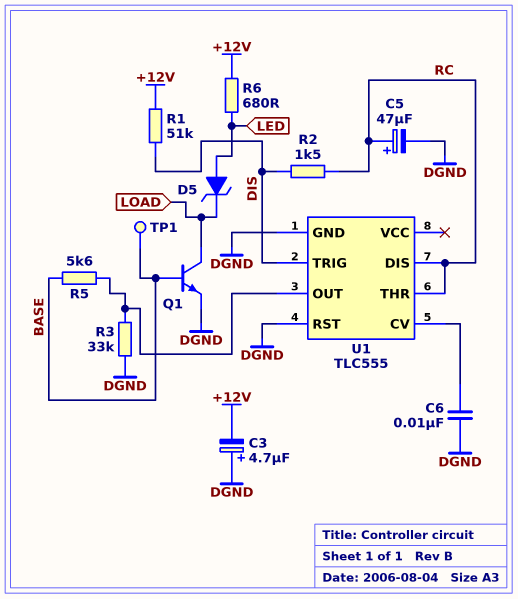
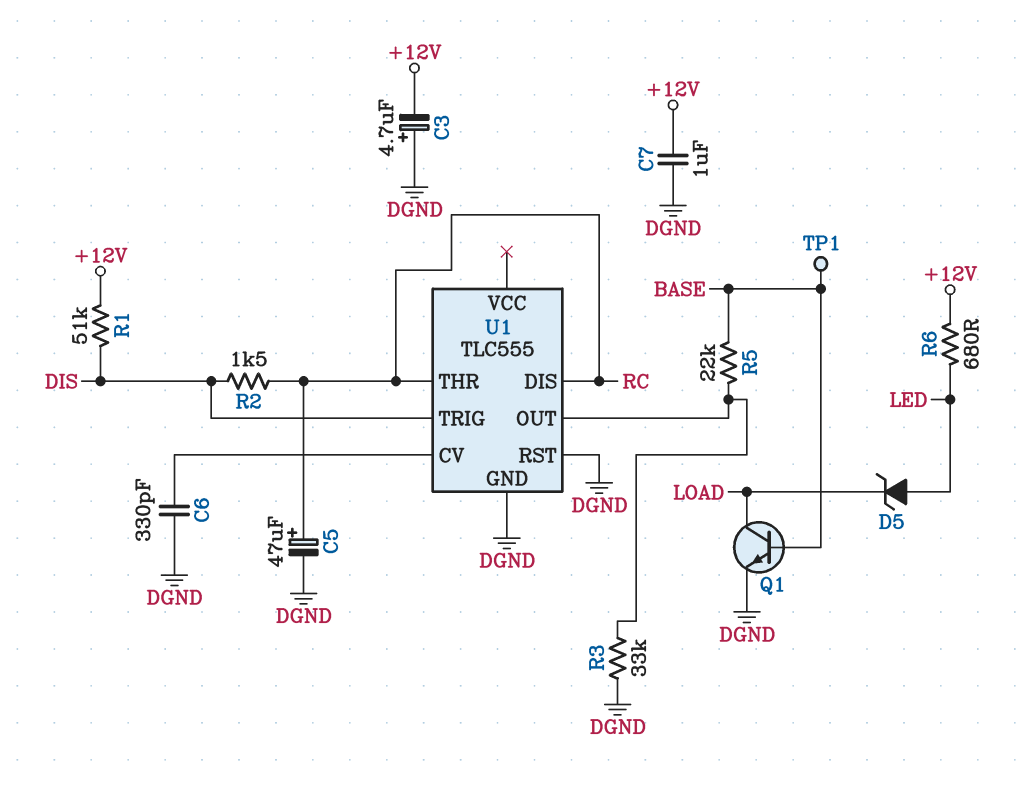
C6: 10nF (DGND, U1/CV) -> 330pF (DGND, U1/CV)
C7: none -> 1uF (+12V, DGND)
R5: 5.6k (BASE, U1/OUT) -> 22k (BASE, U1/OUT)

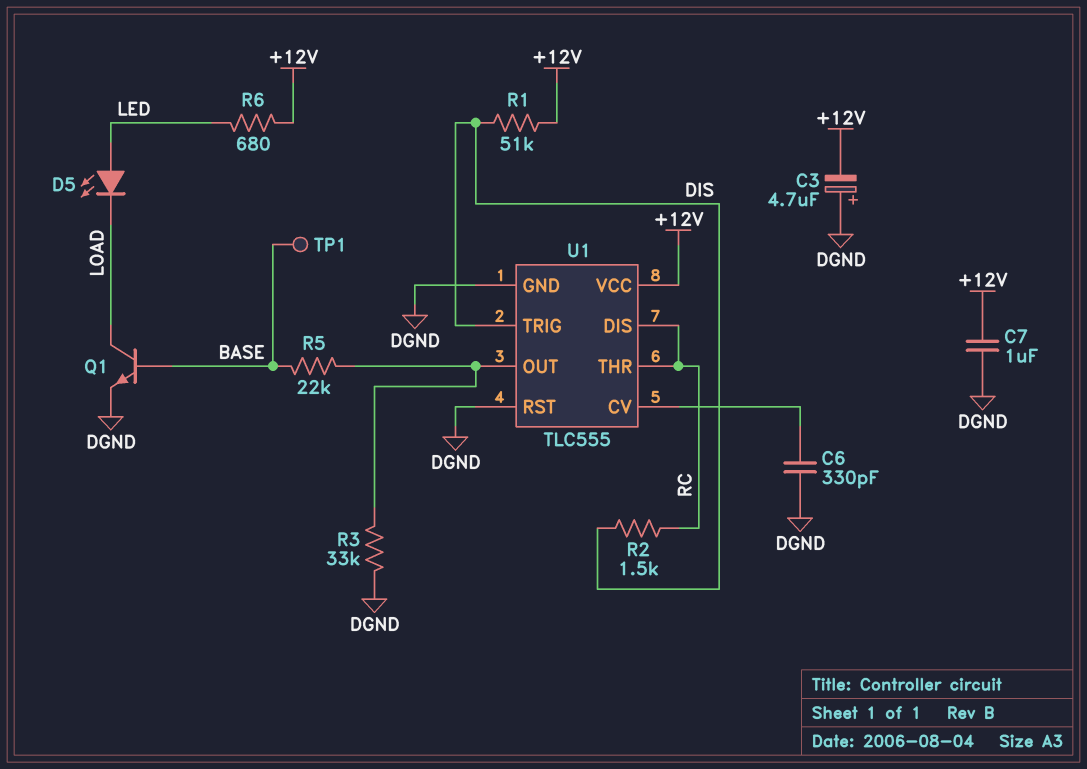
C5: 47uF (plus RC, minus DGND) -> none
D5: zener (A LED, K LOAD) -> LED (A LED, K LOAD)
U1 pin VCC: none -> +12V

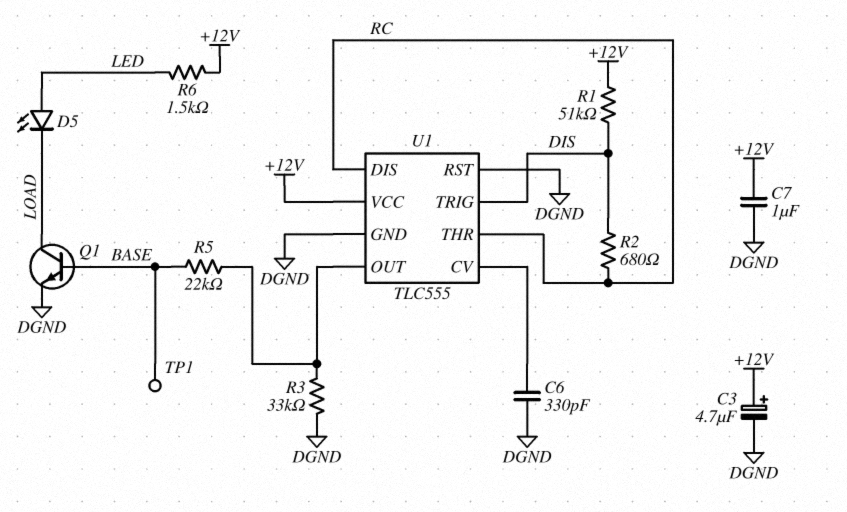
C3: 4.7uF (plus DGND, minus +12V) -> 4.7uF (plus +12V, minus DGND)
R2: 1.5k (DIS, RC) -> 680 (DIS, RC)
R6: 680 (+12V, LED) -> 1.5k (+12V, LED)

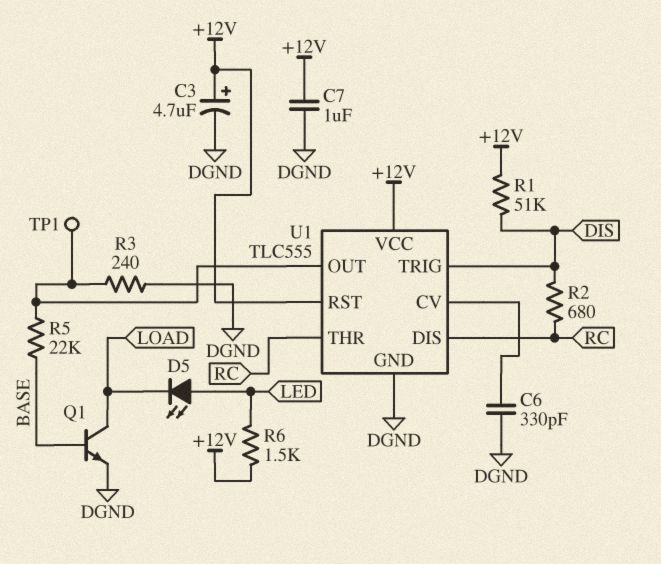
R3: 33k (DGND, U1/OUT) -> 240 (DGND, U1/OUT)
TP1: test point (BASE) -> test point (U1/OUT)
U1 pin RST: DGND -> +12V

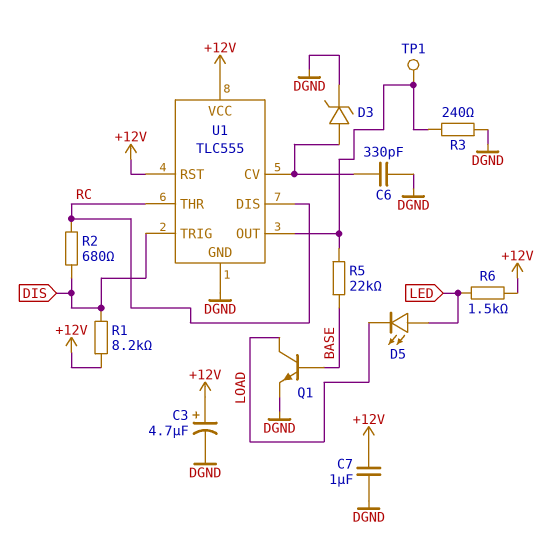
D3: none -> zener (A U1/CV, K DGND)
R1: 51k (+12V, DIS) -> 8.2k (+12V, DIS)

